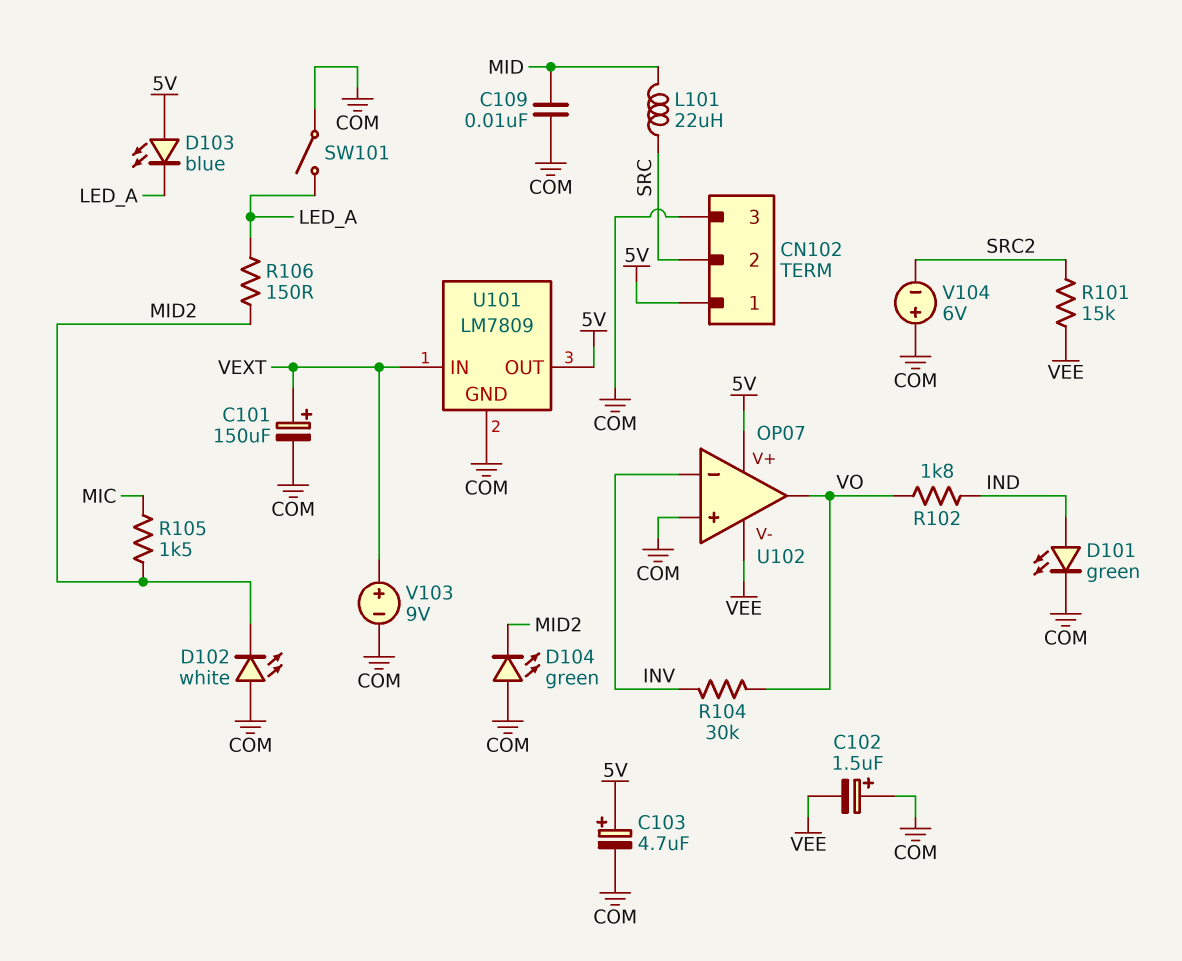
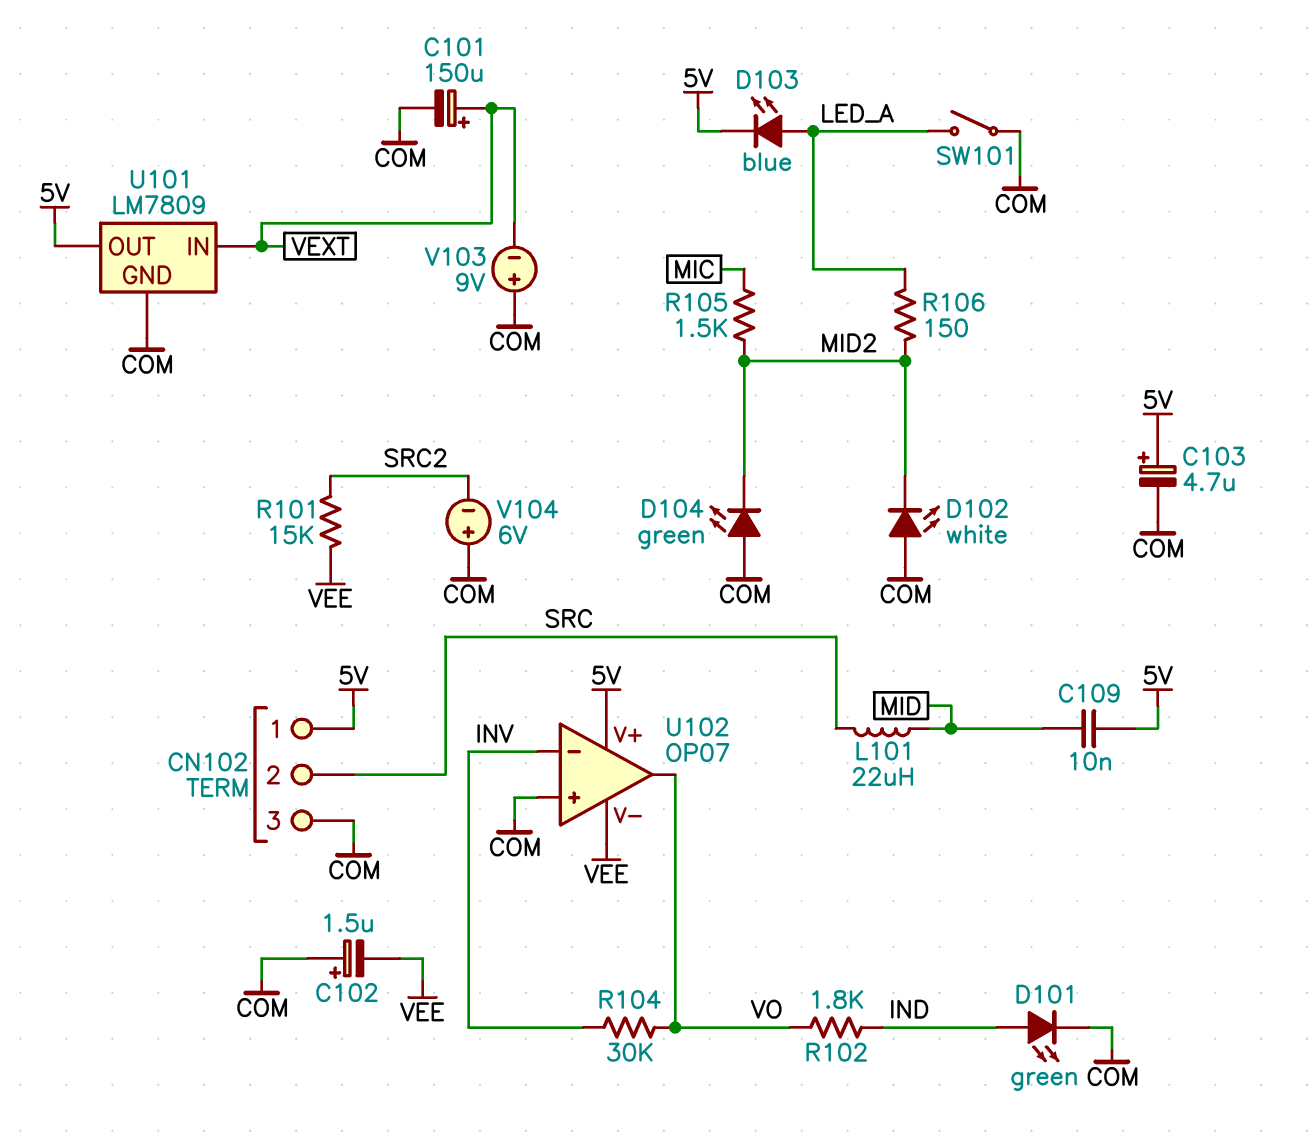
C109: 10nF (COM, MID) -> 10nF (5V, MID)
D103: LED blue (A 5V, K LED_A) -> LED blue (A LED_A, K 5V)
V103: 9V (plus VEXT, minus COM) -> 9V (plus COM, minus VEXT)

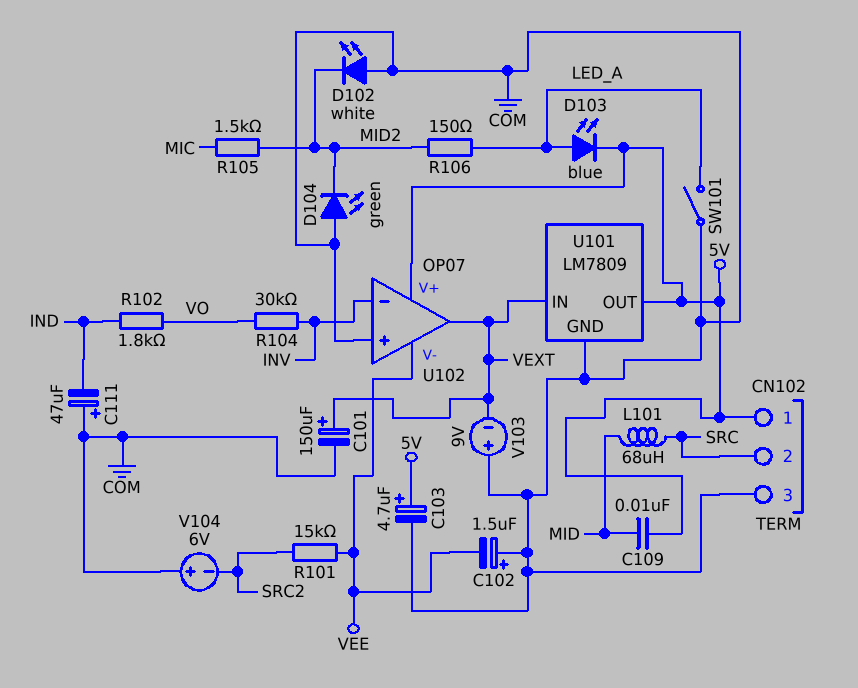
C111: none -> 47uF (plus COM, minus IND)
D101: LED green (A IND, K COM) -> none
L101: 22uH (MID, SRC) -> 68uH (MID, SRC)
U102 pin out: VO -> VEXT

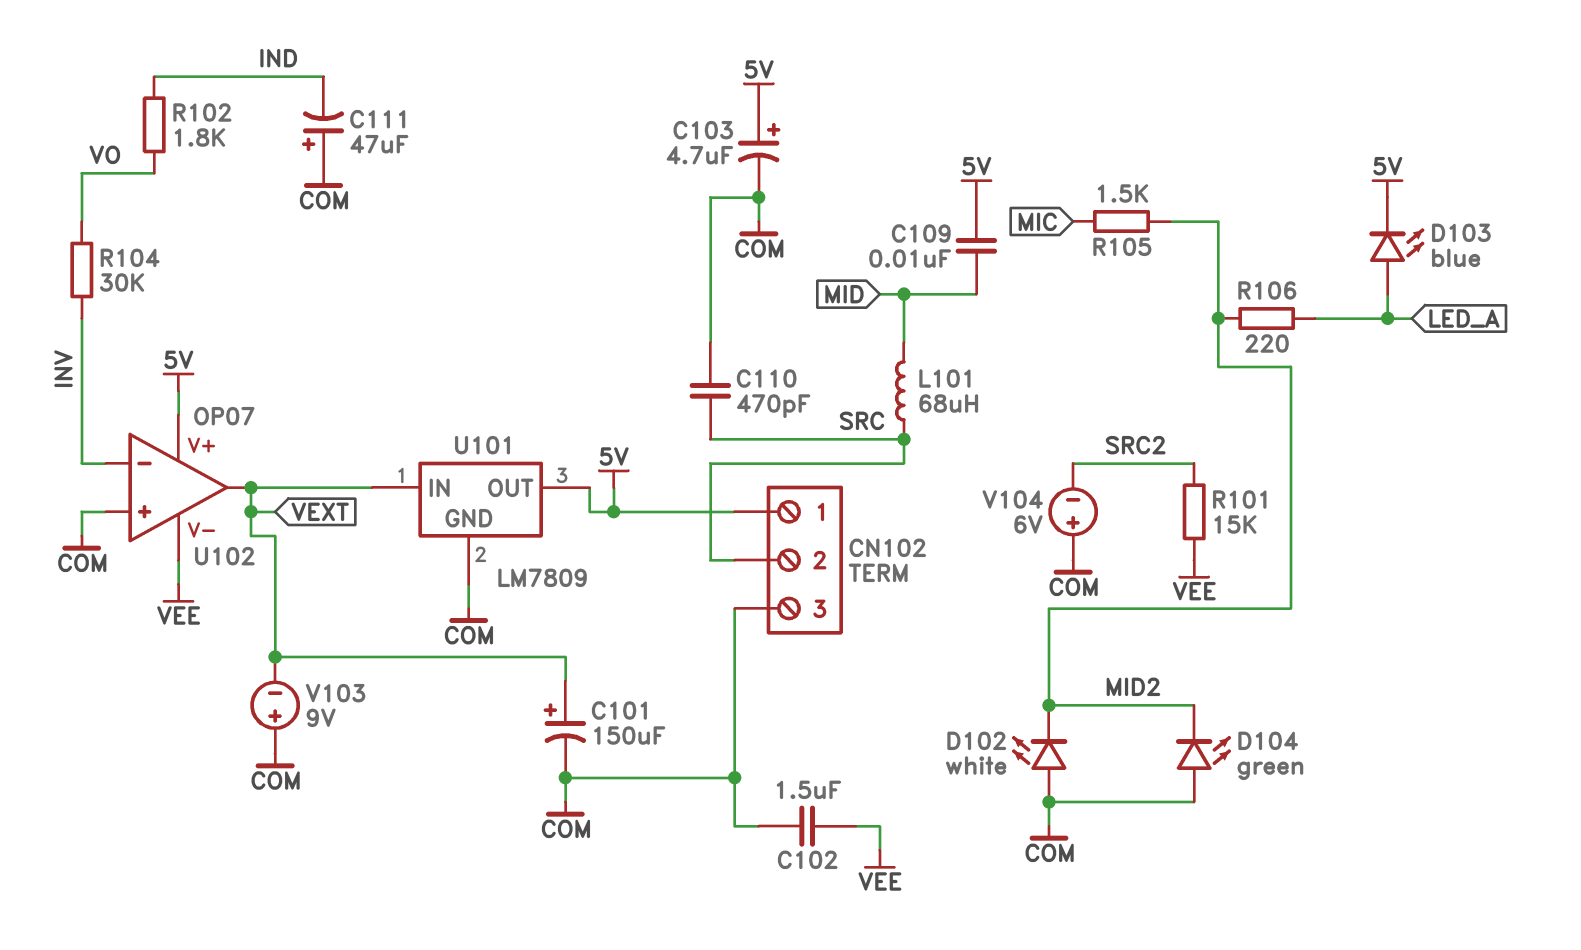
C102: 1.5uF (plus COM, minus VEE) -> 1.5uF (COM, VEE)
C110: none -> 470pF (COM, SRC)
R106: 150 (LED_A, MID2) -> 220 (LED_A, MID2)
SW101: switch (COM, LED_A) -> none

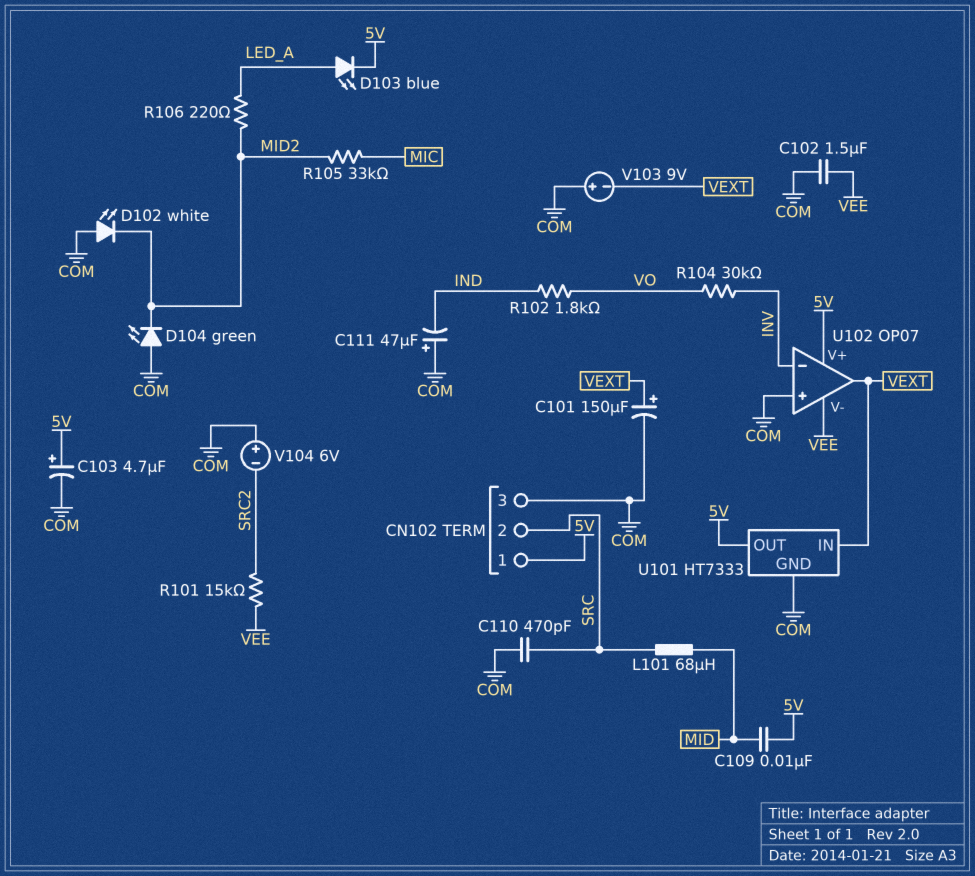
R105: 1.5k (MIC, MID2) -> 33k (MIC, MID2)
U101: LM7809 -> HT7333

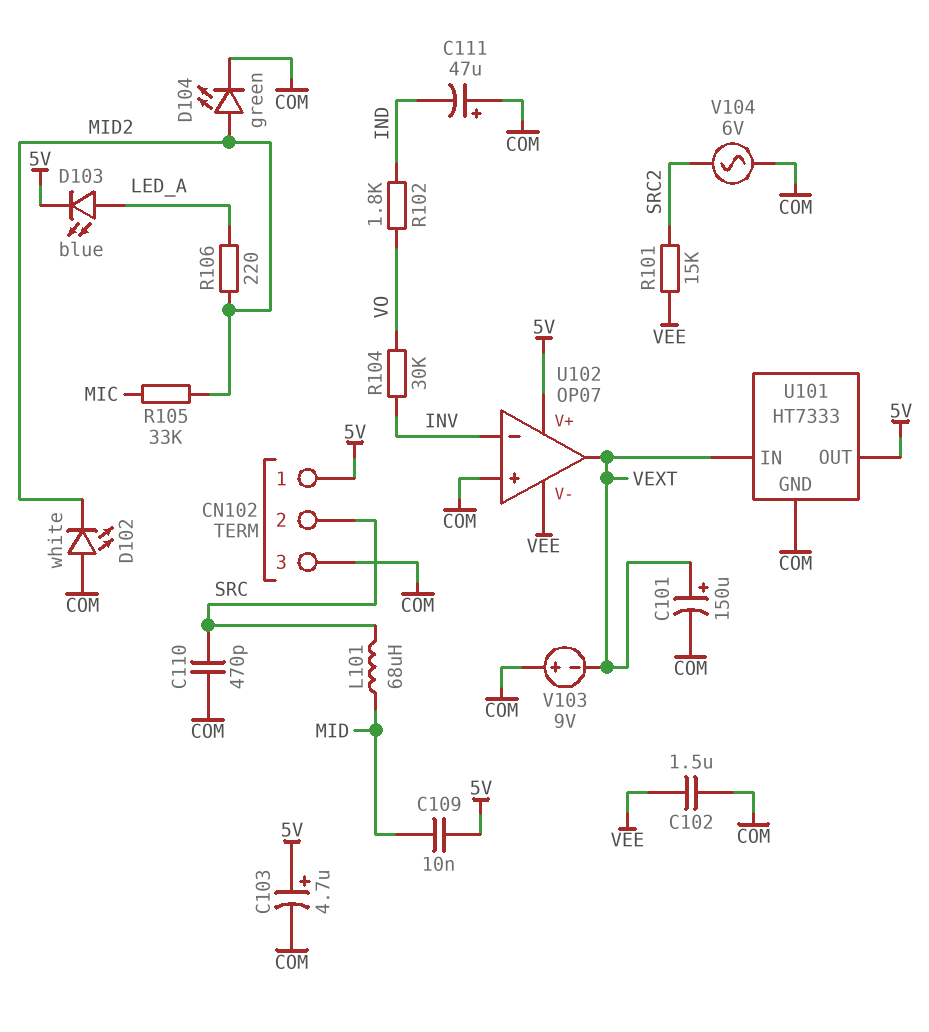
D104: LED green (A COM, K MID2) -> LED green (A MID2, K COM)
V104: 6V (plus COM, minus SRC2) -> AC 6V (COM, SRC2)

